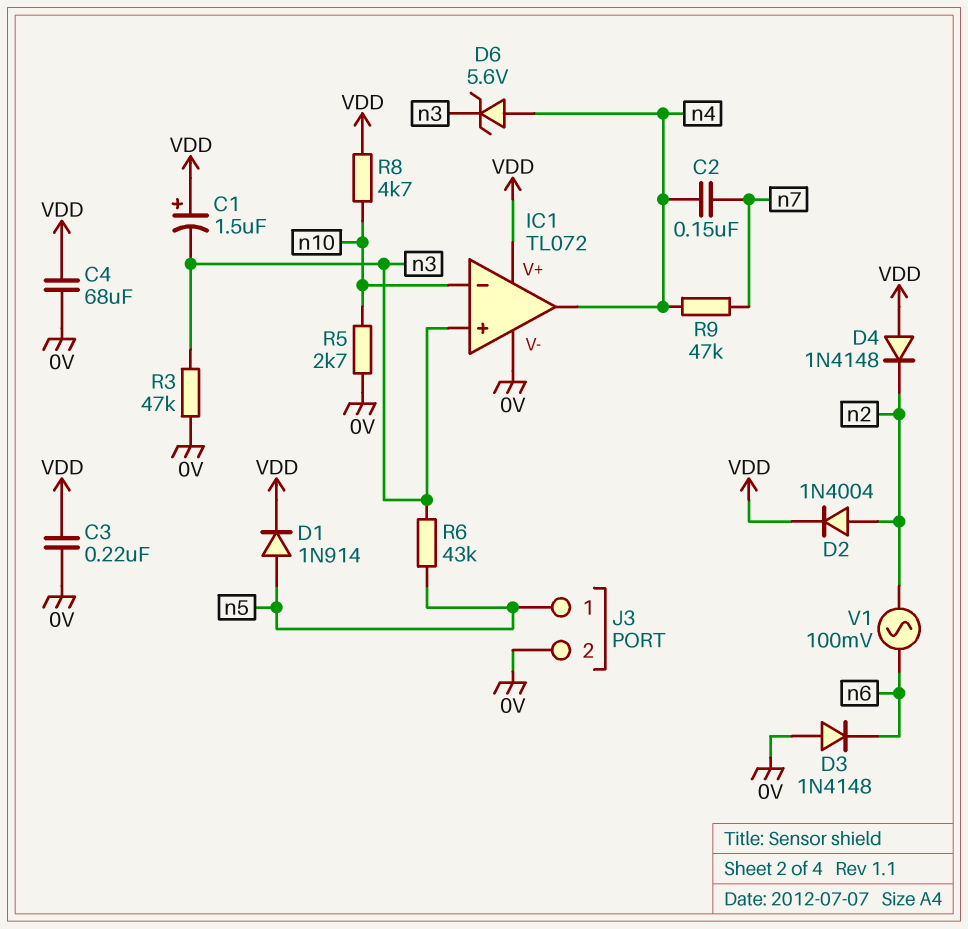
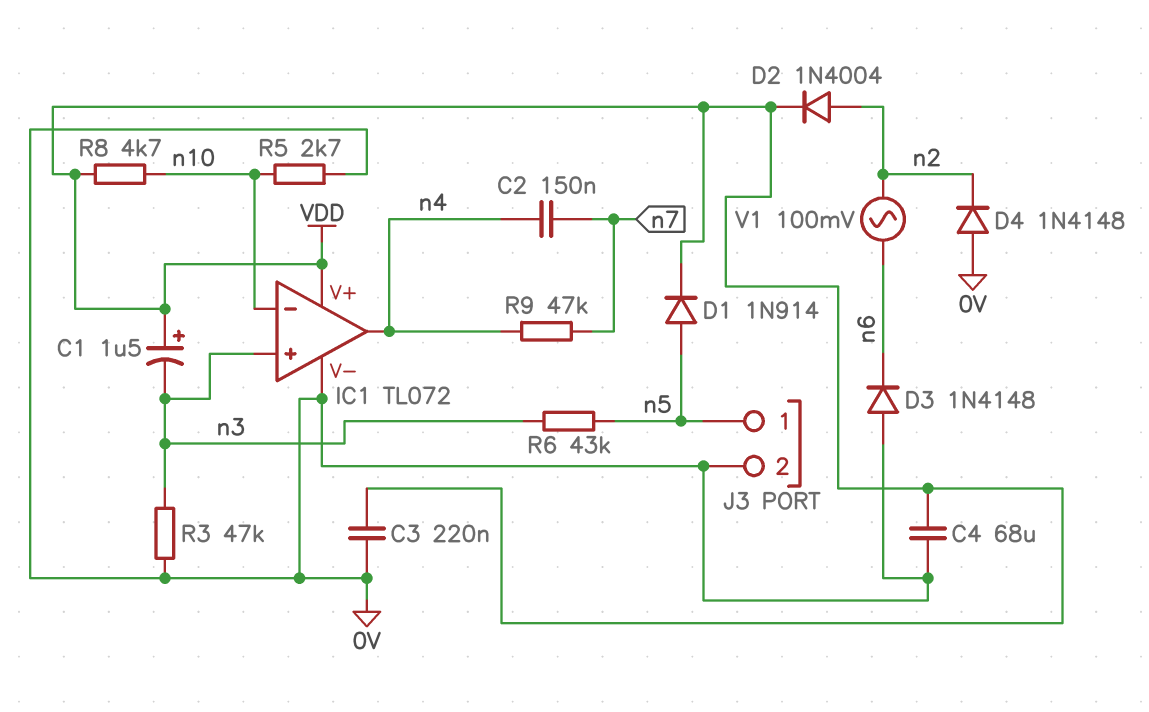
D4: diode 1N4148 (A VDD, K n2) -> diode 1N4148 (A 0V, K n2)
D6: zener 5.6V (A n4, K n3) -> none

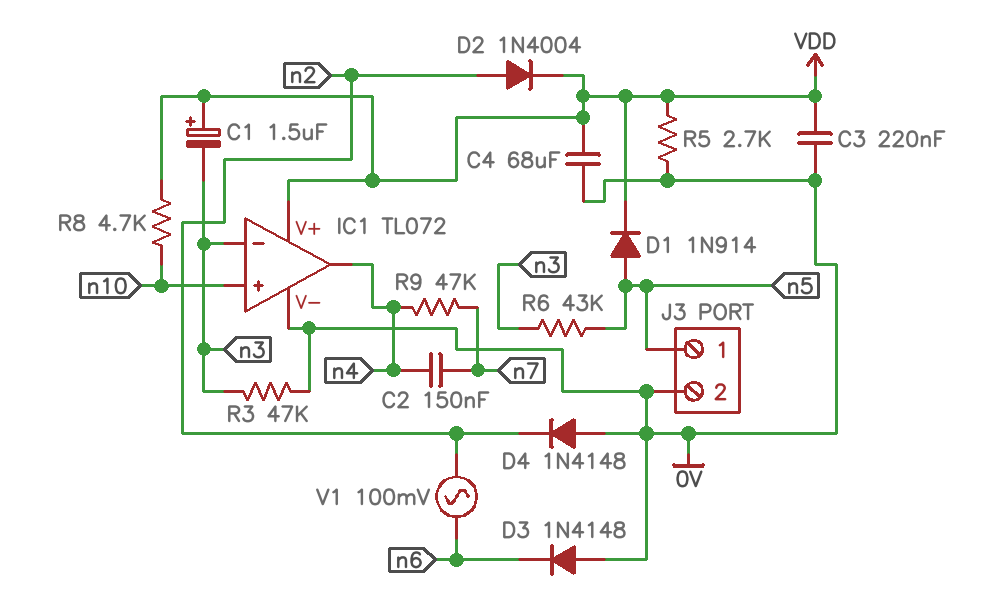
IC1 pin in+: n3 -> n10
IC1 pin in-: n10 -> n3
R5: 2.7k (0V, n10) -> 2.7k (0V, VDD)

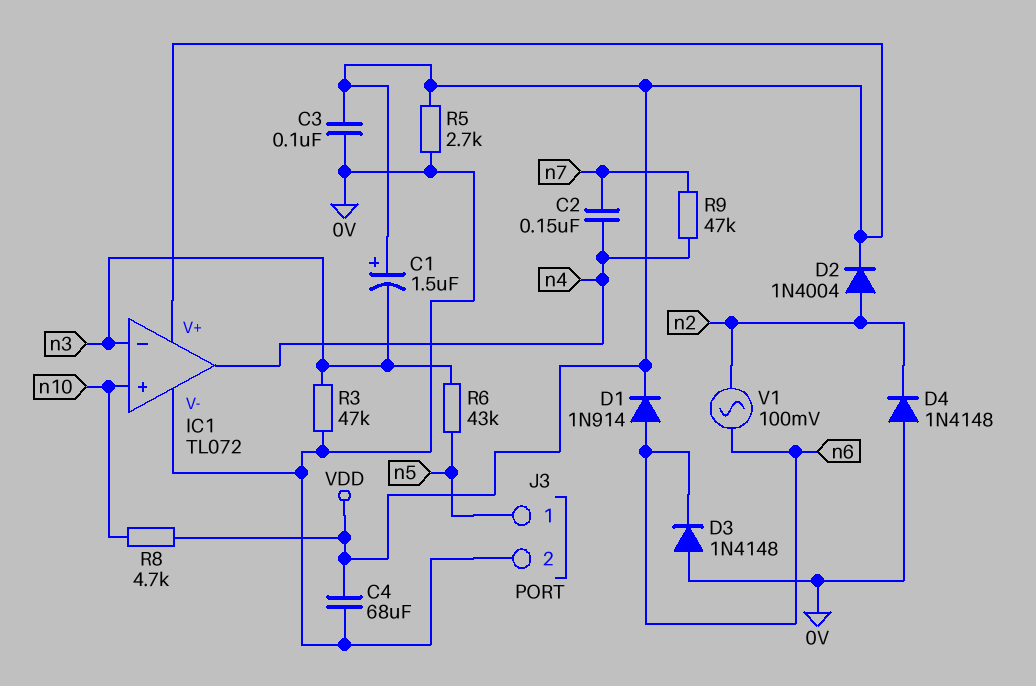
C3: 220nF (0V, VDD) -> 100nF (0V, VDD)
D1: diode 1N914 (A n5, K VDD) -> diode 1N914 (A n6, K VDD)

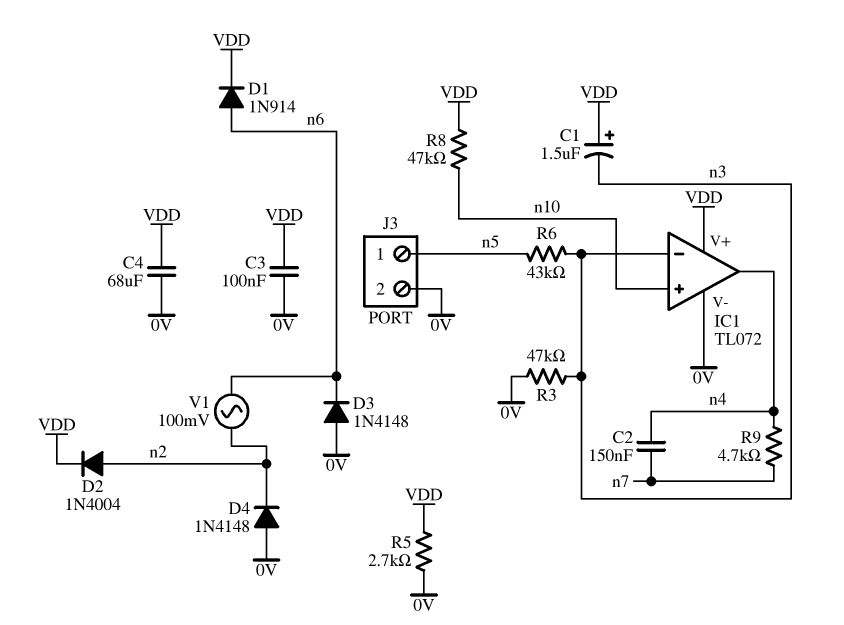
R8: 4.7k (VDD, n10) -> 47k (VDD, n10)
R9: 47k (n4, n7) -> 4.7k (n4, n7)

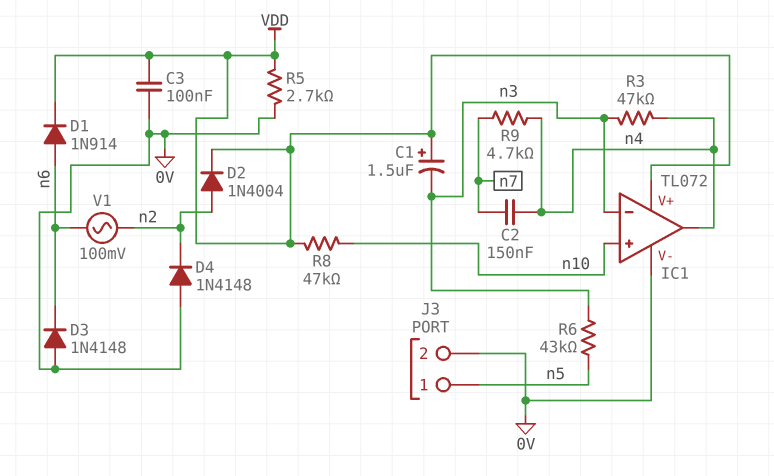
C4: 68uF (0V, VDD) -> none
R3: 47k (0V, n3) -> 47k (n3, n4)

